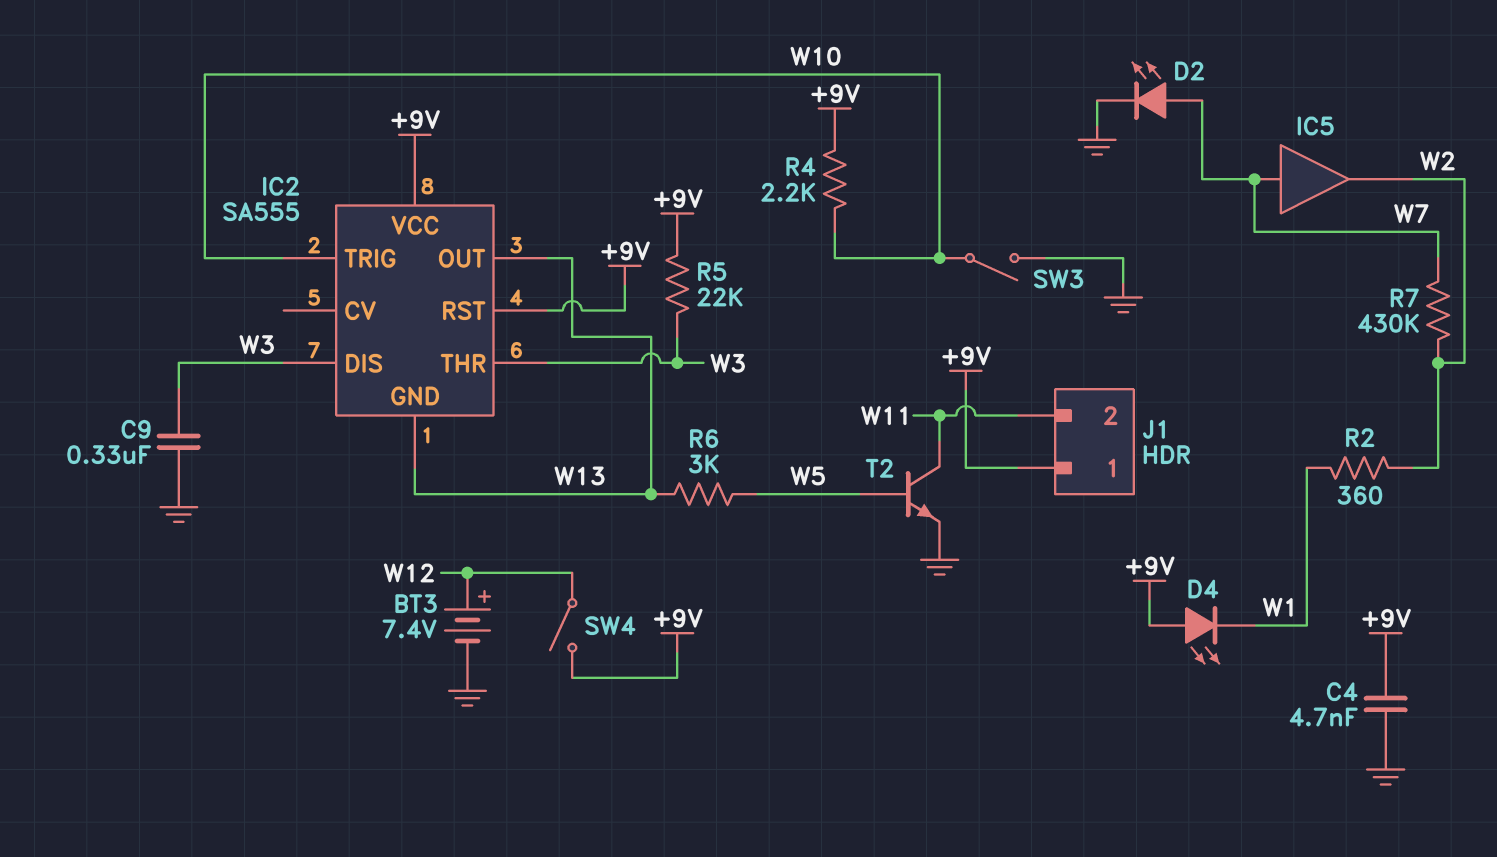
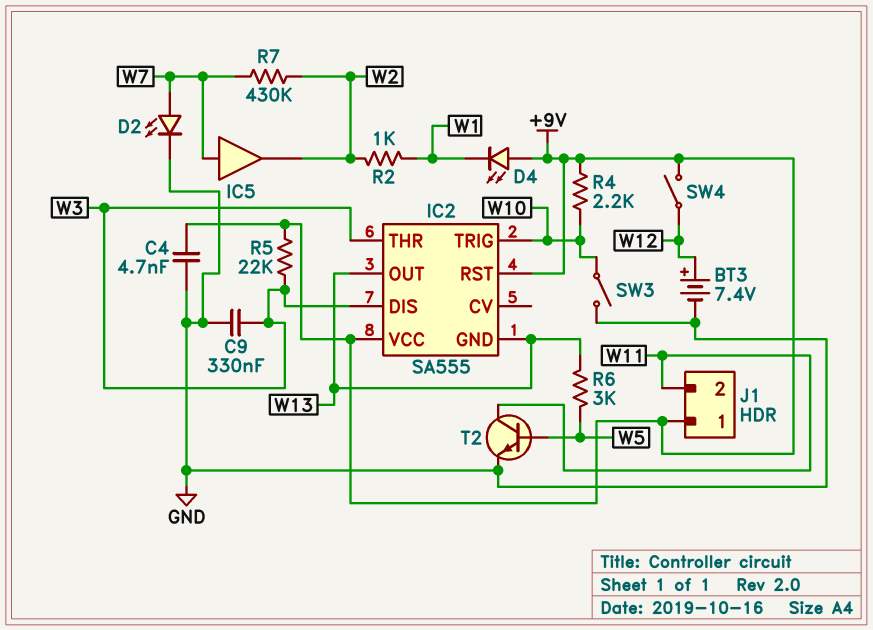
R2: 360 (W1, W2) -> 1k (W1, W2)

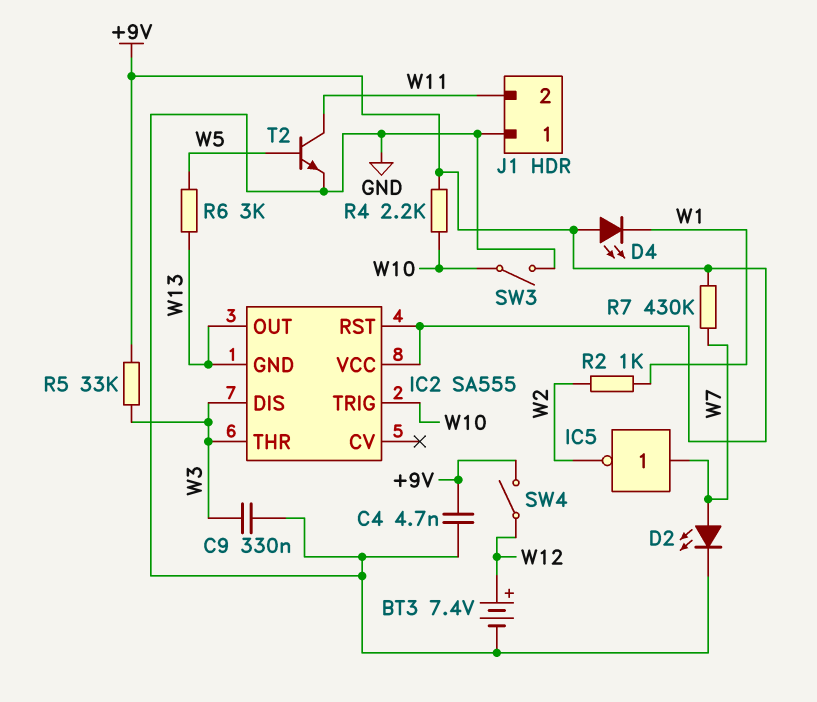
IC5: buffer (in W7, out W2) -> NOT (in W7, out W2)
J1 pin 1: +9V -> GND
R5: 22k (+9V, W3) -> 33k (+9V, W3)
R7: 430k (W2, W7) -> 430k (+9V, W7)

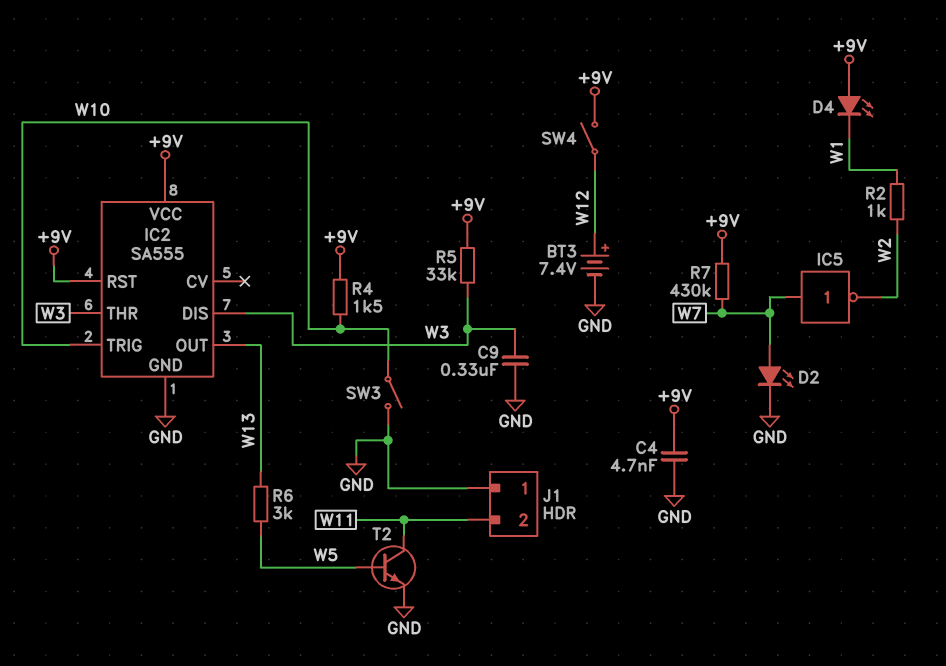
IC2 pin GND: W13 -> GND
R4: 2.2k (+9V, W10) -> 1.5k (+9V, W10)

